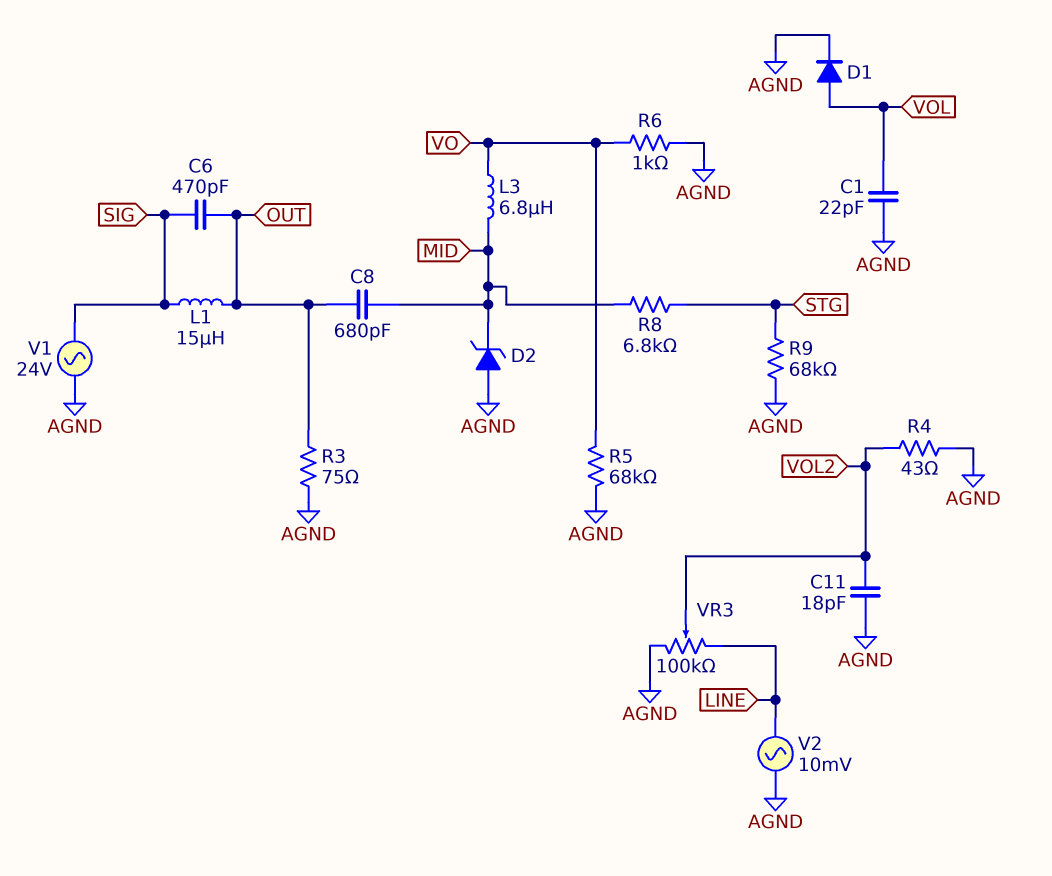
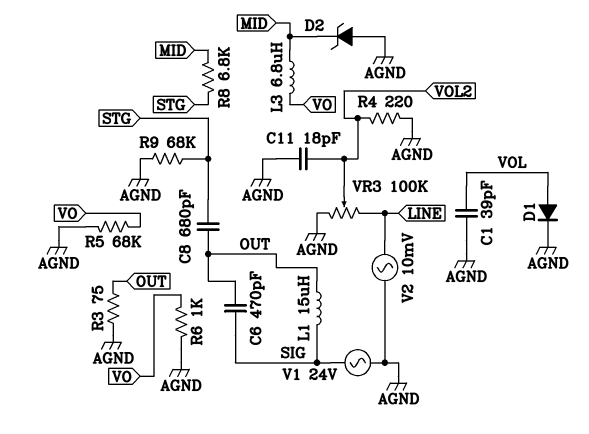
C1: 22pF (AGND, VOL) -> 39pF (AGND, VOL)
C8: 680pF (MID, OUT) -> 680pF (OUT, STG)
R4: 43 (AGND, VOL2) -> 220 (AGND, VOL2)

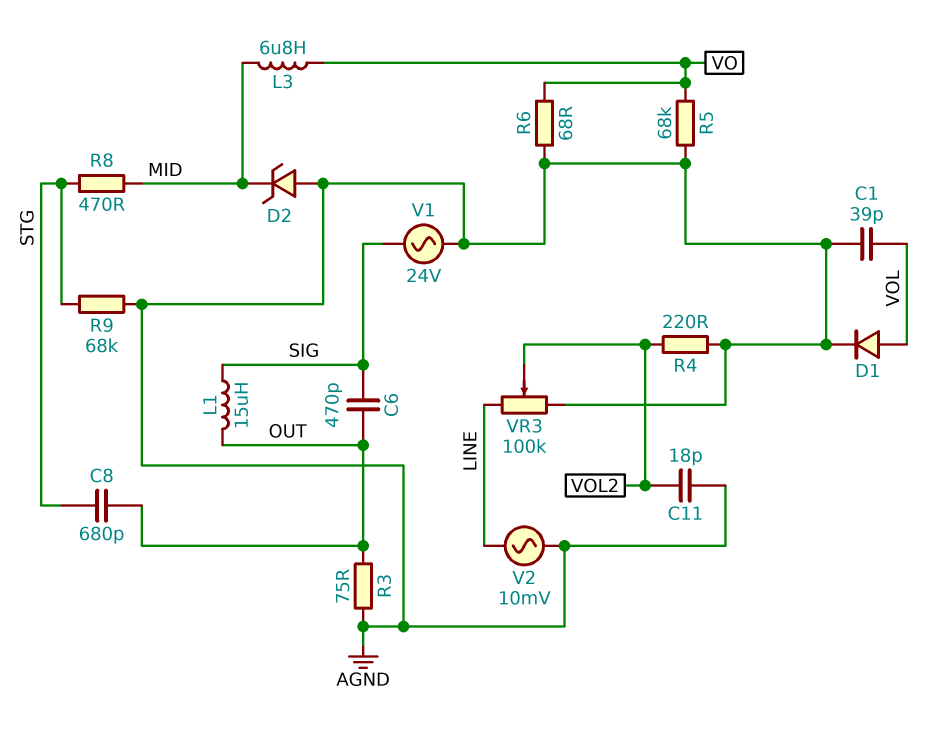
R6: 1k (AGND, VO) -> 68 (AGND, VO)
R8: 6.8k (MID, STG) -> 470 (MID, STG)

